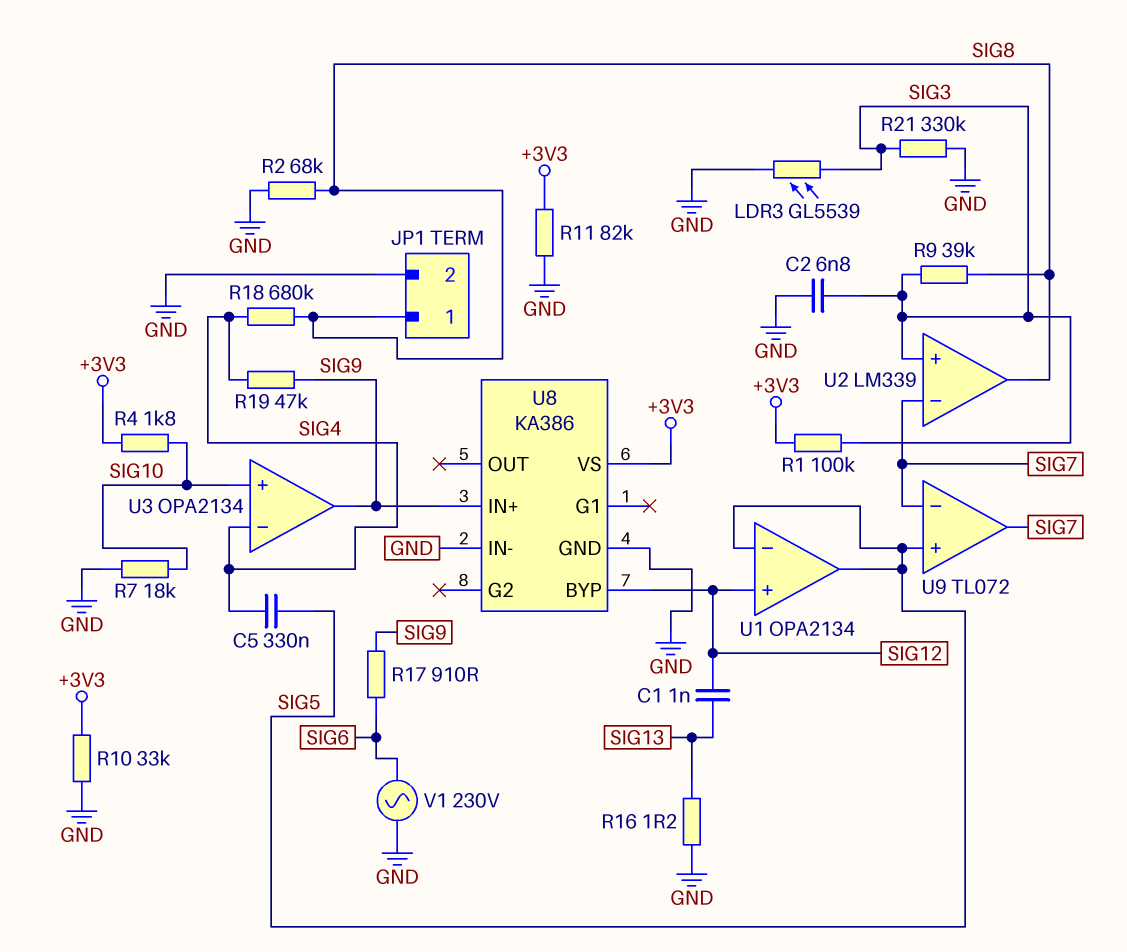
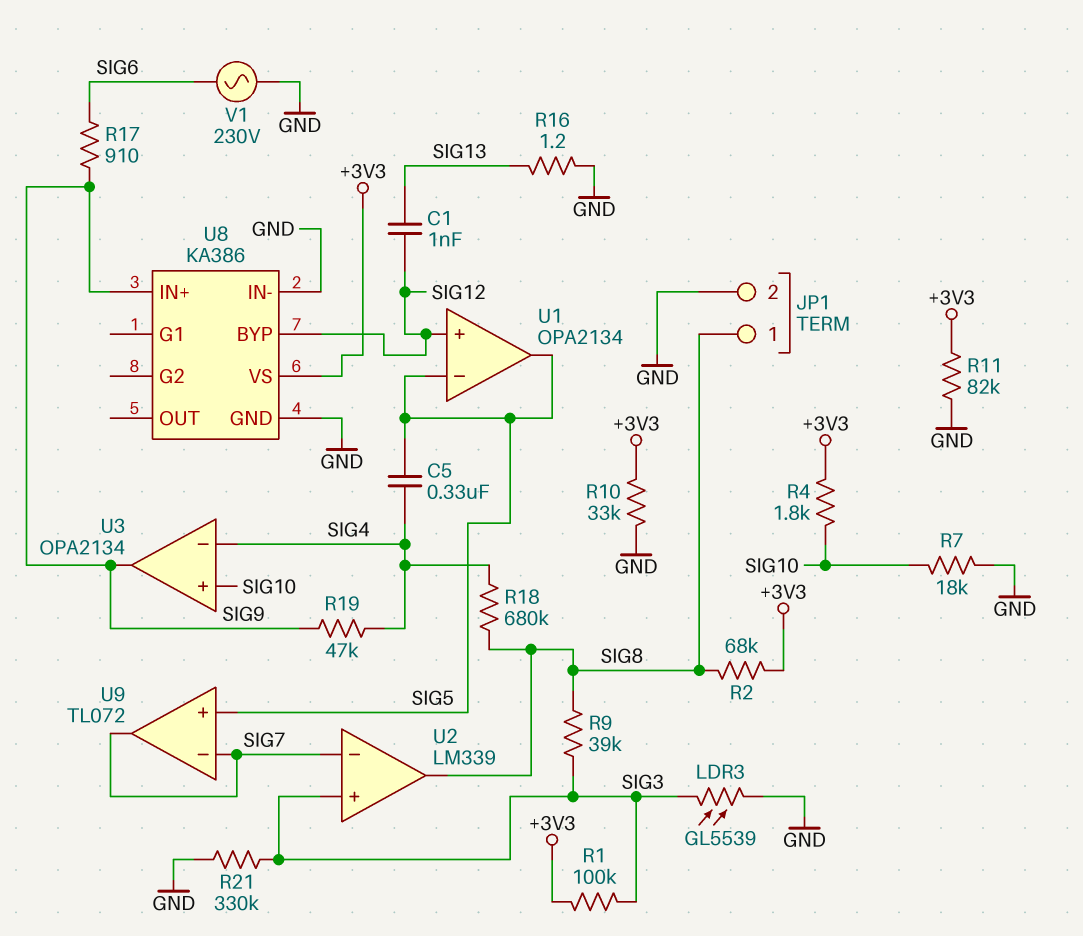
C2: 6.8nF (GND, SIG3) -> none
R2: 68k (GND, SIG8) -> 68k (+3V3, SIG8)

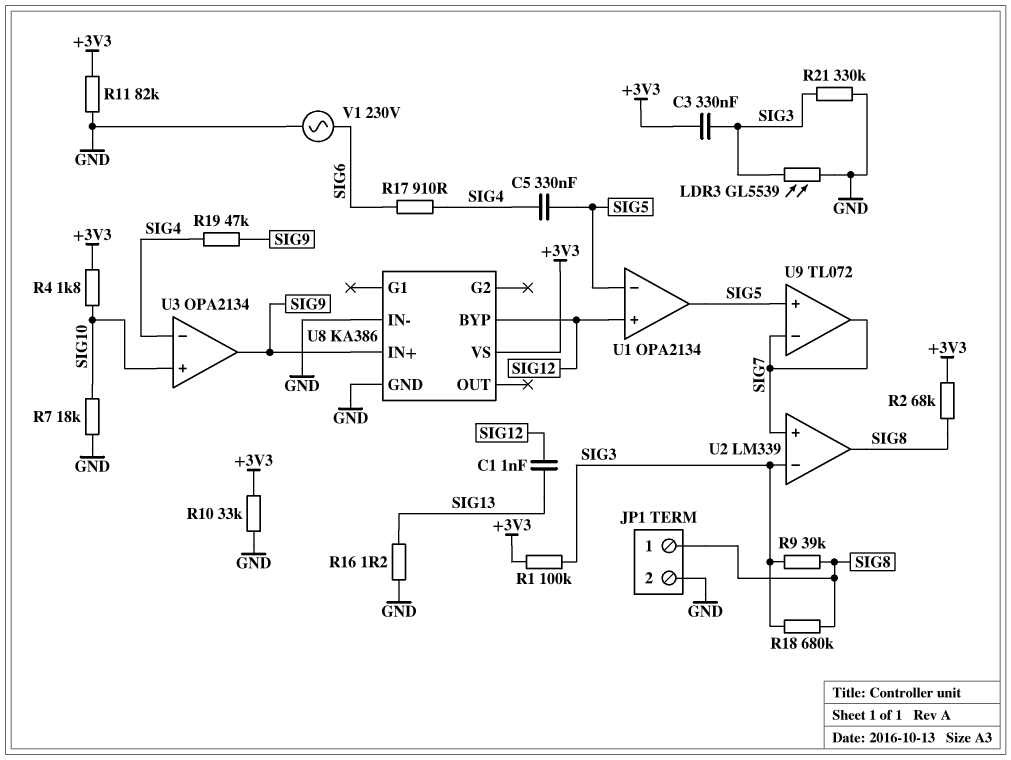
C3: none -> 330nF (+3V3, SIG3)
R17: 910 (SIG6, SIG9) -> 910 (SIG4, SIG6)
R18: 680k (SIG4, SIG8) -> 680k (SIG3, SIG8)
U2 pin in+: SIG3 -> SIG7
U2 pin in-: SIG7 -> SIG3

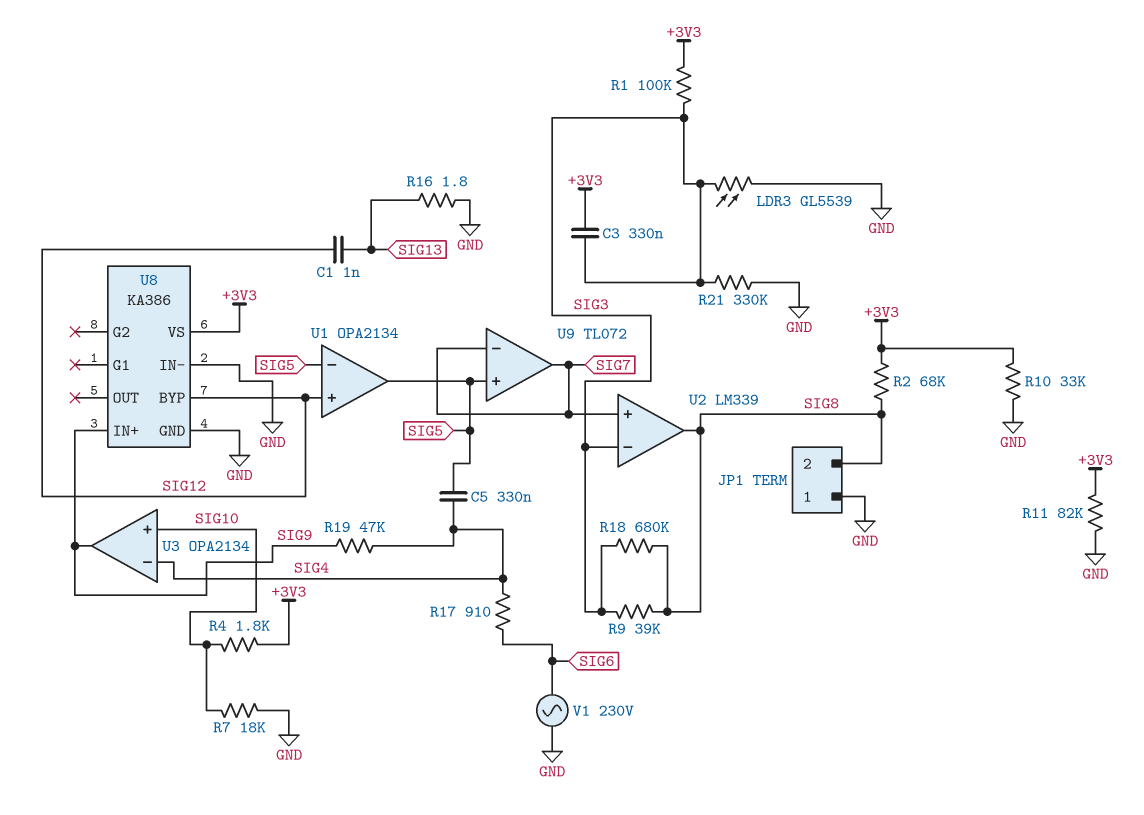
JP1 pin 1: SIG8 -> GND
JP1 pin 2: GND -> SIG8
R16: 1.2 (GND, SIG13) -> 1.8 (GND, SIG13)

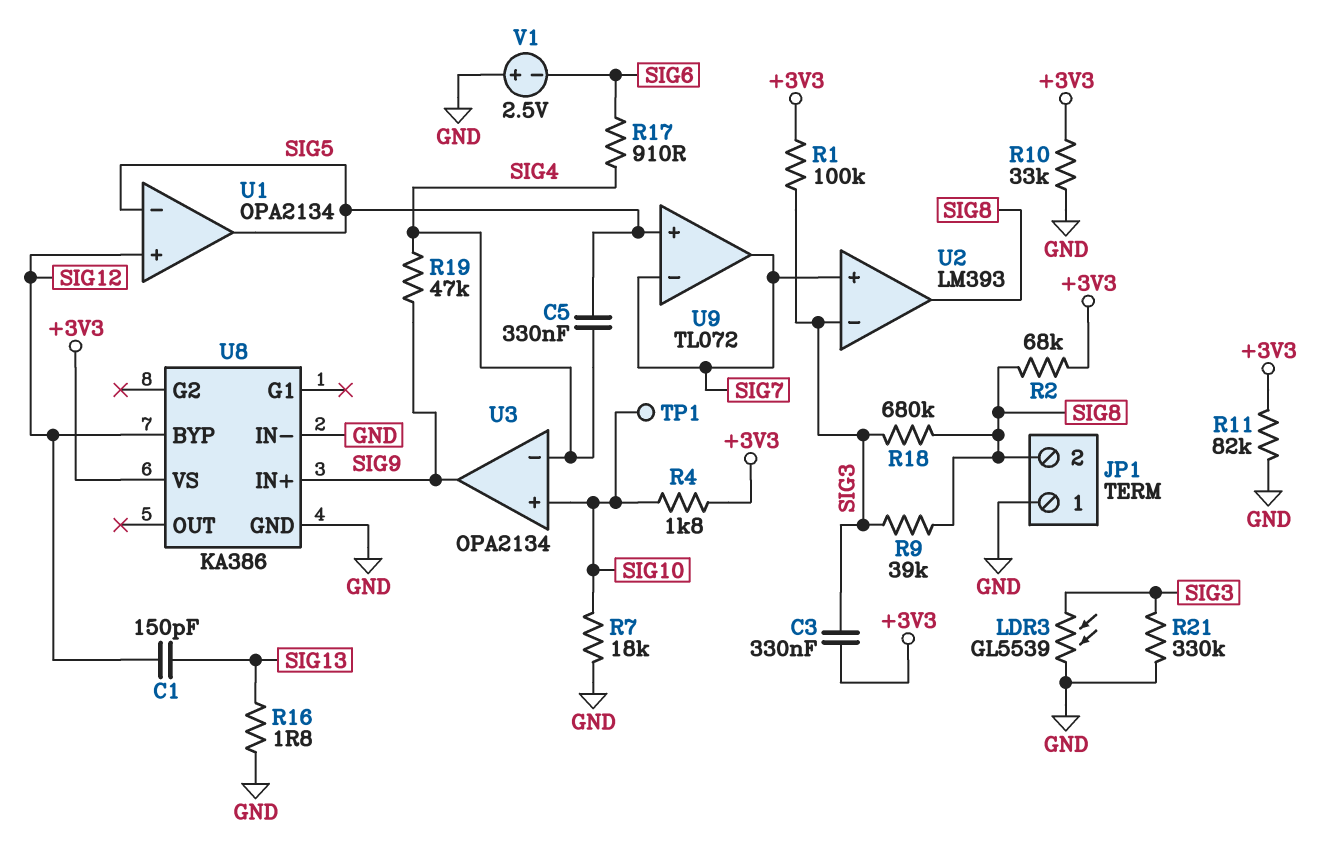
C1: 1nF (SIG12, SIG13) -> 150pF (SIG12, SIG13)
TP1: none -> test point (SIG10)
U2: LM339 -> LM393
V1: AC 230V (GND, SIG6) -> 2.5V (plus GND, minus SIG6)

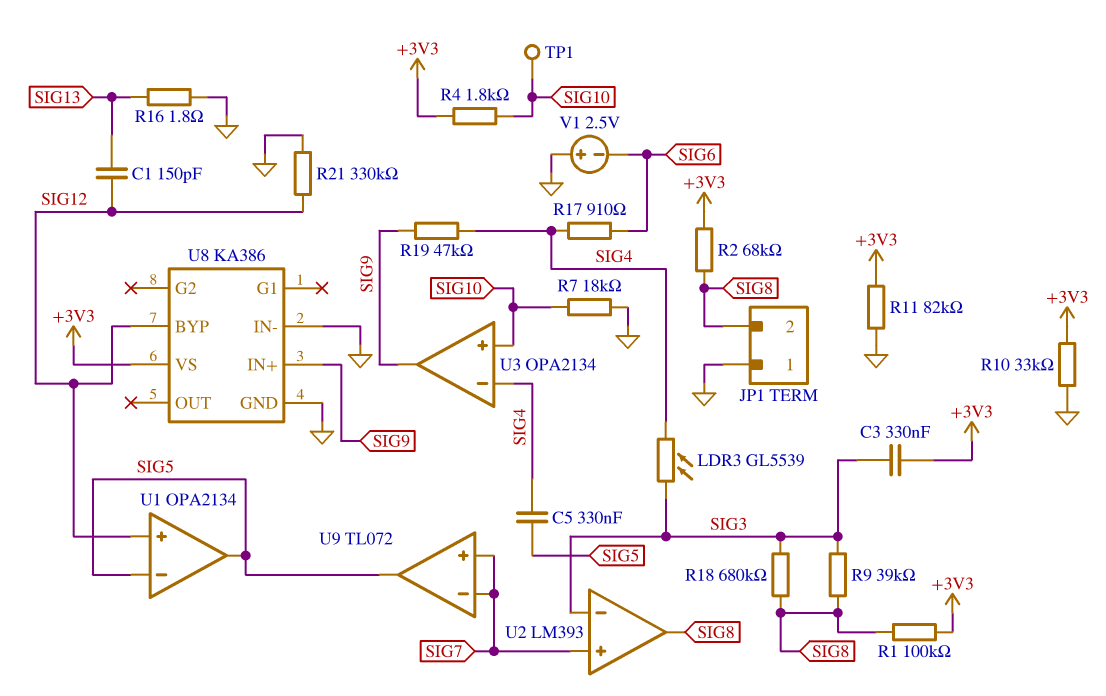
LDR3: GL5539 (GND, SIG3) -> GL5539 (SIG3, SIG4)
R1: 100k (+3V3, SIG3) -> 100k (+3V3, SIG8)
R21: 330k (GND, SIG3) -> 330k (GND, SIG12)
U9 pin in+: SIG5 -> SIG7
U9 pin out: SIG7 -> SIG5

